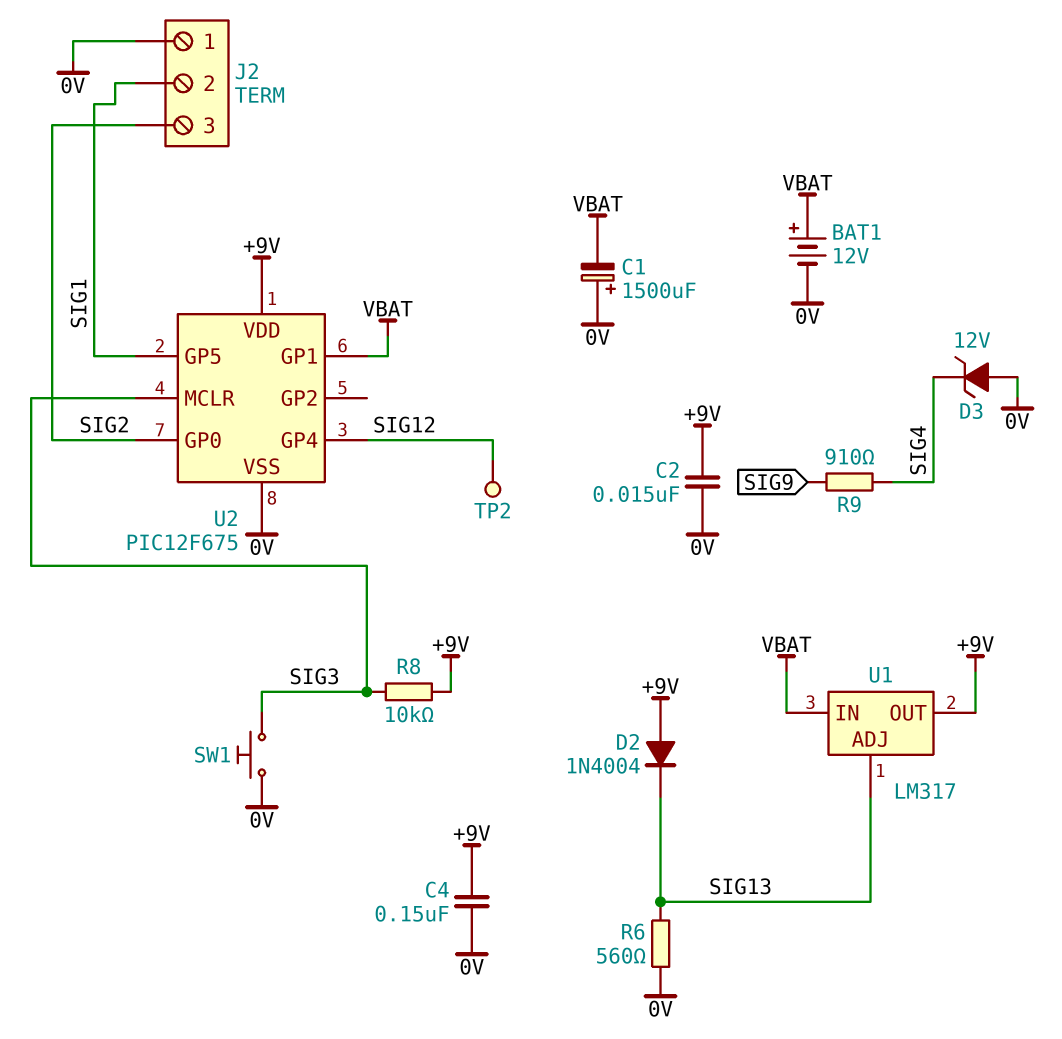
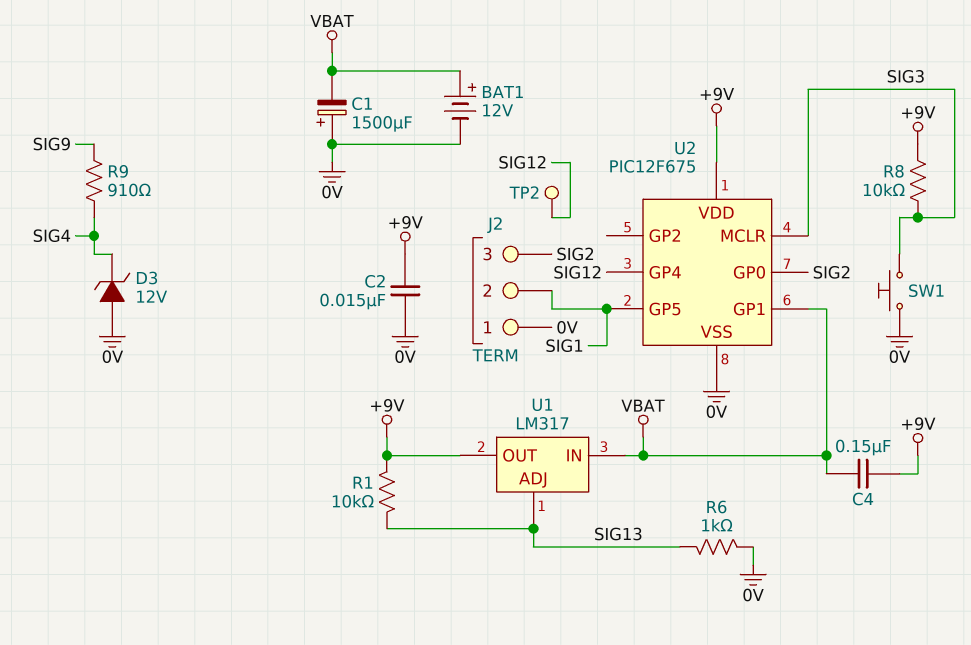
C4: 150nF (+9V, 0V) -> 150nF (+9V, VBAT)
D2: diode 1N4004 (A +9V, K SIG13) -> none
R1: none -> 10k (+9V, SIG13)
R6: 560 (0V, SIG13) -> 1k (0V, SIG13)

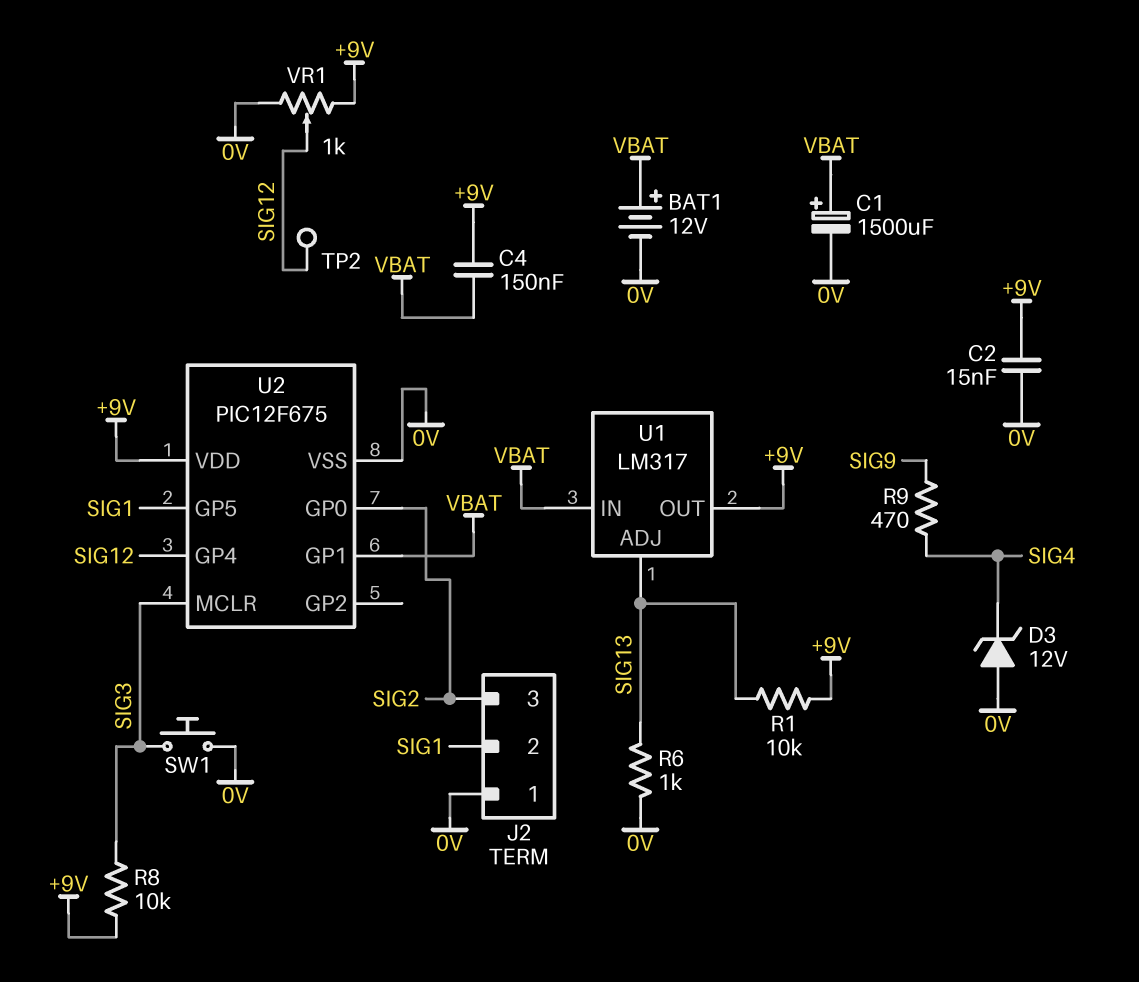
C1: 1500uF (plus 0V, minus VBAT) -> 1500uF (plus VBAT, minus 0V)
R9: 910 (SIG4, SIG9) -> 470 (SIG4, SIG9)
VR1: none -> 1k (+9V, 0V, wiper SIG12)

